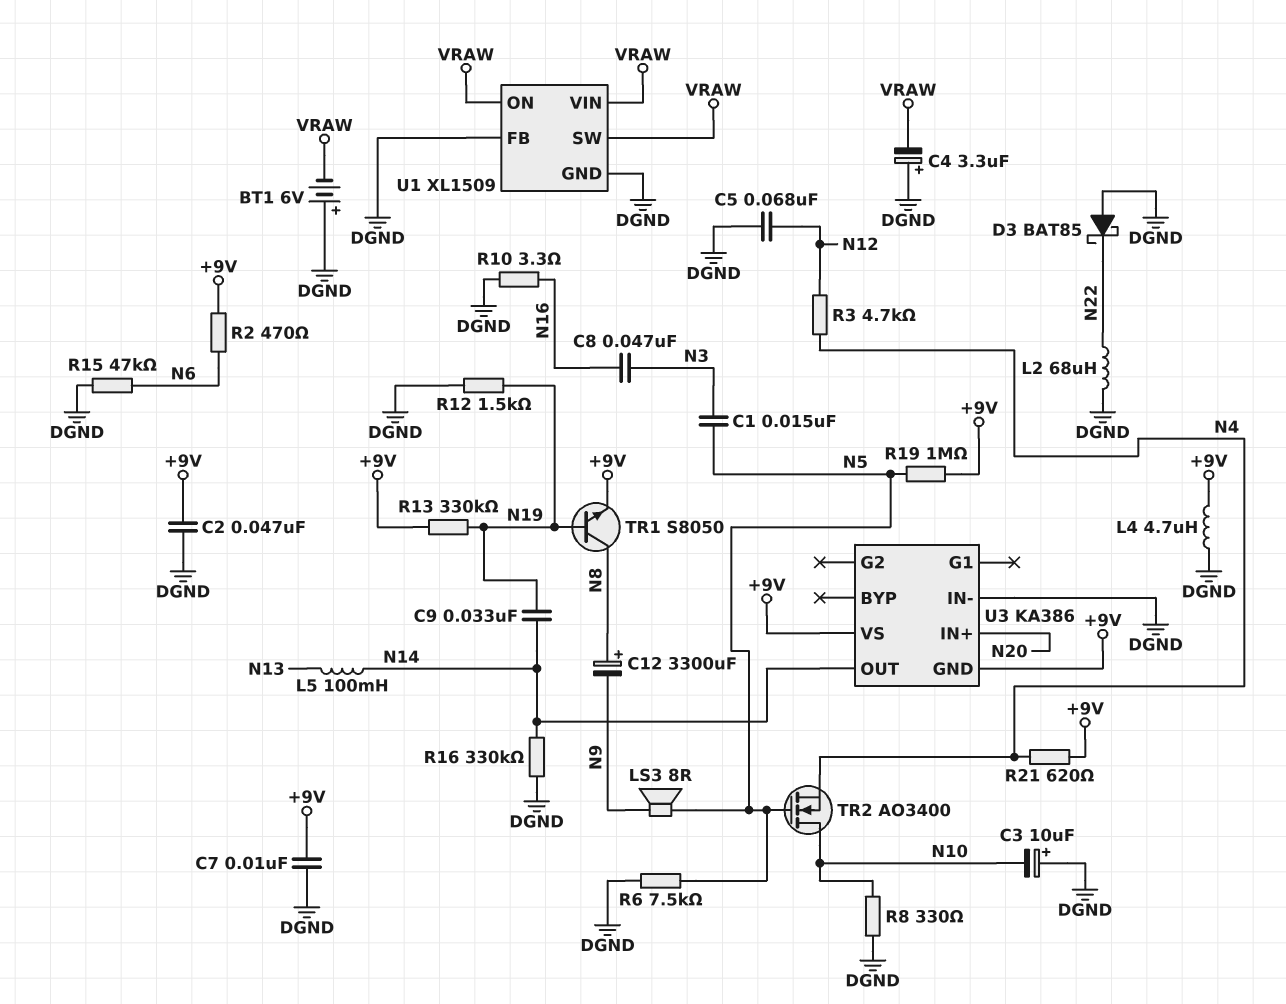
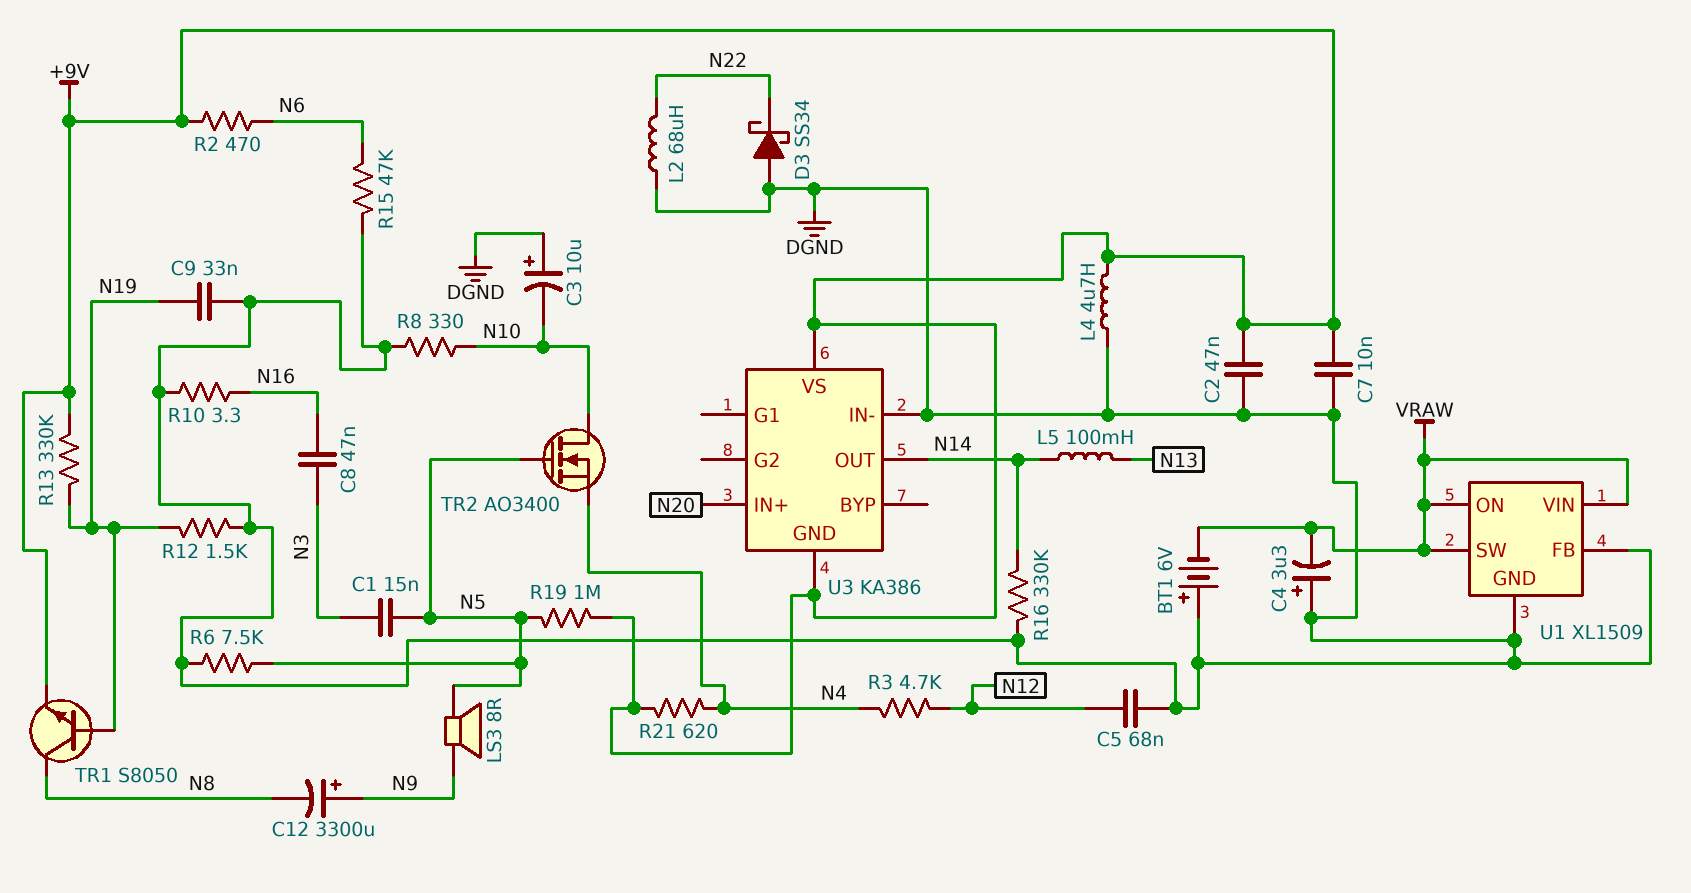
C9: 33nF (N14, N19) -> 33nF (DGND, N19)
C12: 3300uF (plus N8, minus N9) -> 3300uF (plus N9, minus N8)
D3: schottky BAT85 (A DGND, K N22) -> schottky SS34 (A DGND, K N22)

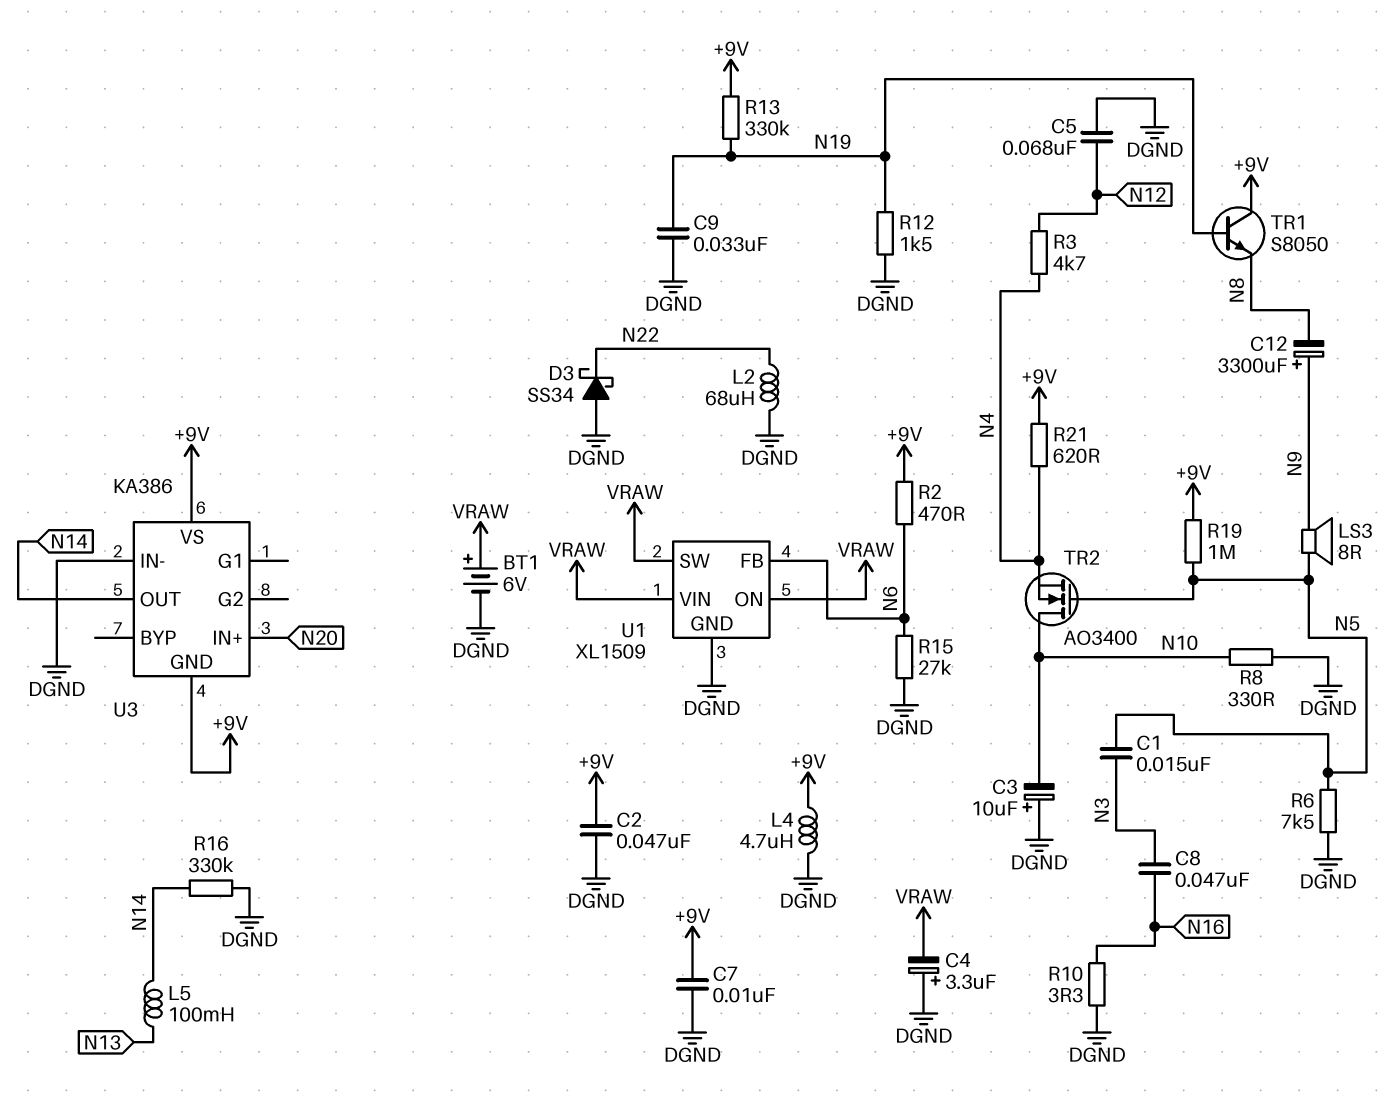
BT1: 6V (plus DGND, minus VRAW) -> 6V (plus VRAW, minus DGND)
R15: 47k (DGND, N6) -> 27k (DGND, N6)
TR1: NPN S8050 (B N19, C N8, E +9V) -> NPN S8050 (B N19, C +9V, E N8)
U1 pin FB: DGND -> N6

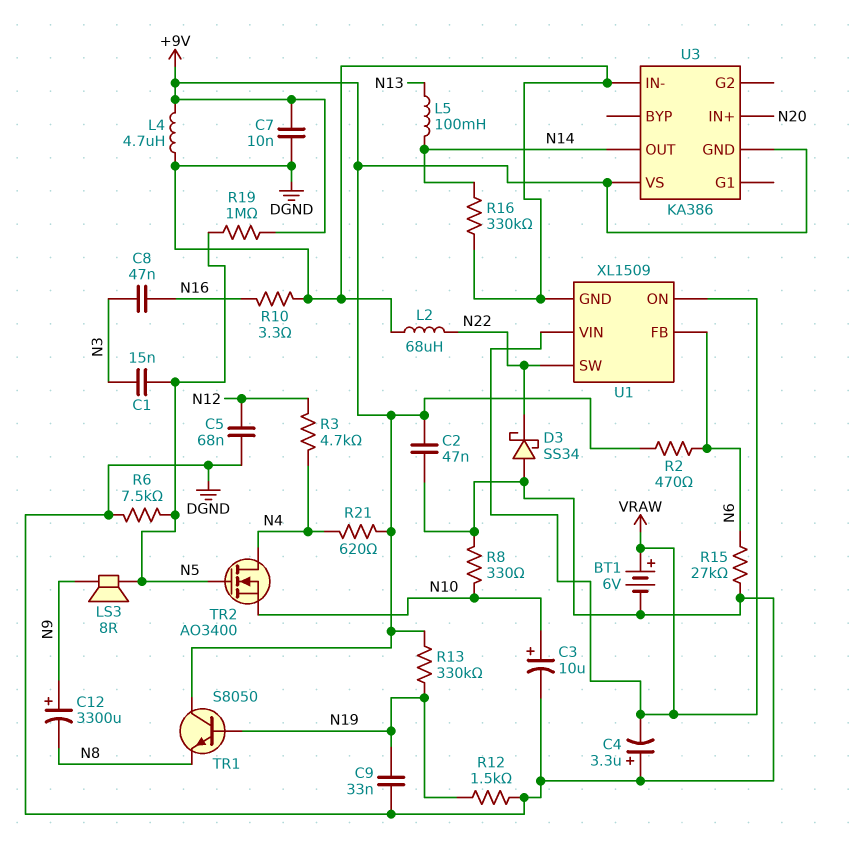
C3: 10uF (plus DGND, minus N10) -> 10uF (plus N10, minus DGND)
TR2: NMOS AO3400 (G N5, D N10, S N4) -> NMOS AO3400 (G N5, D N4, S N10)
U1 pin SW: VRAW -> N22

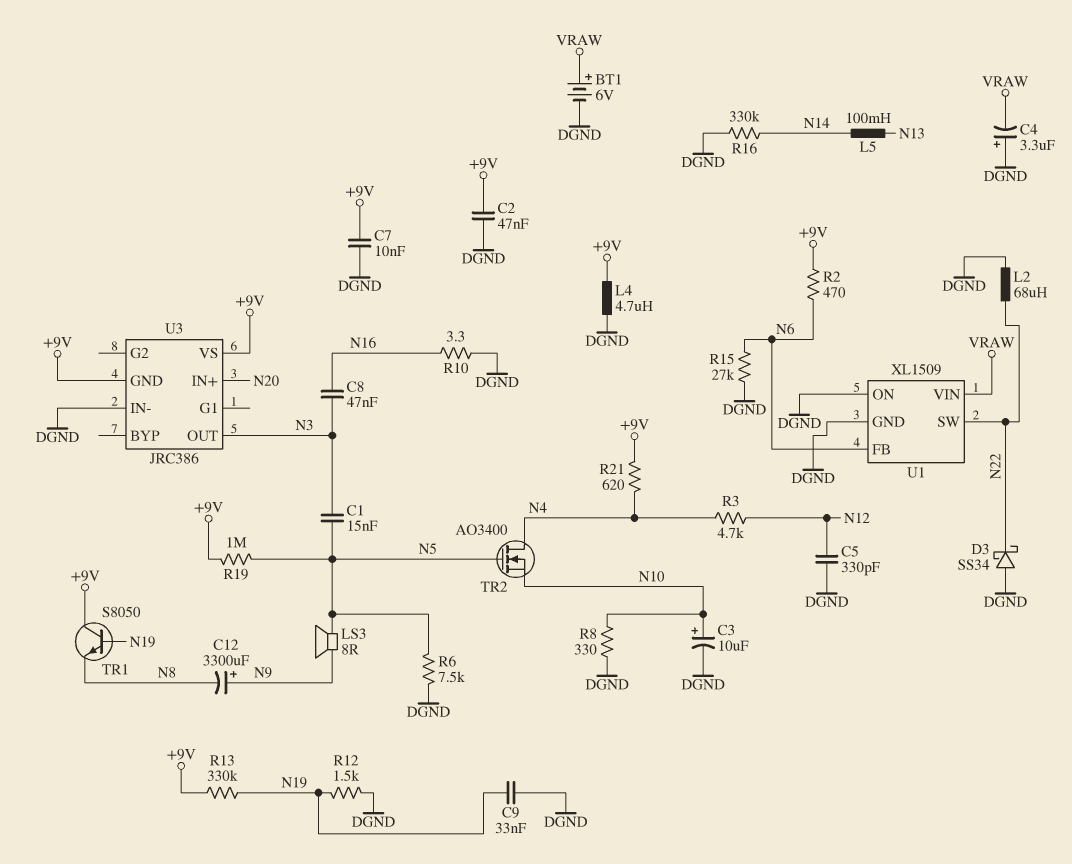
C5: 68nF (DGND, N12) -> 330pF (DGND, N12)
U1 pin ON: VRAW -> DGND
U3: KA386 -> JRC386
U3 pin OUT: N14 -> N3

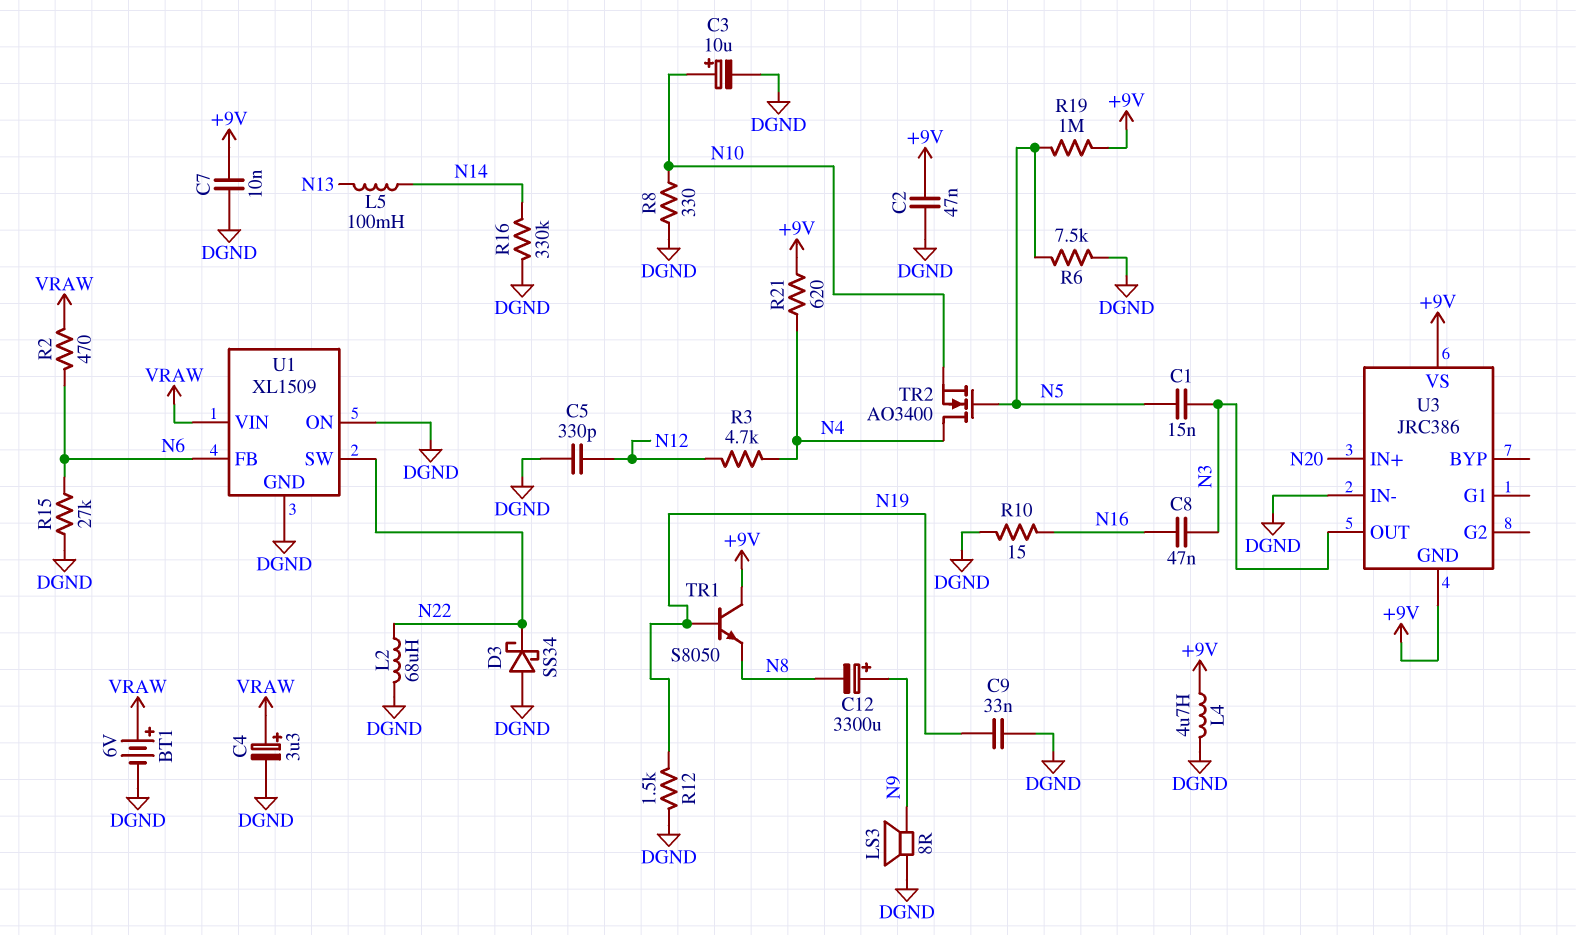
C4: 3.3uF (plus DGND, minus VRAW) -> 3.3uF (plus VRAW, minus DGND)
LS3: speaker 8R (N5, N9) -> speaker 8R (DGND, N9)
R2: 470 (+9V, N6) -> 470 (N6, VRAW)
R10: 3.3 (DGND, N16) -> 15 (DGND, N16)
R13: 330k (+9V, N19) -> none

